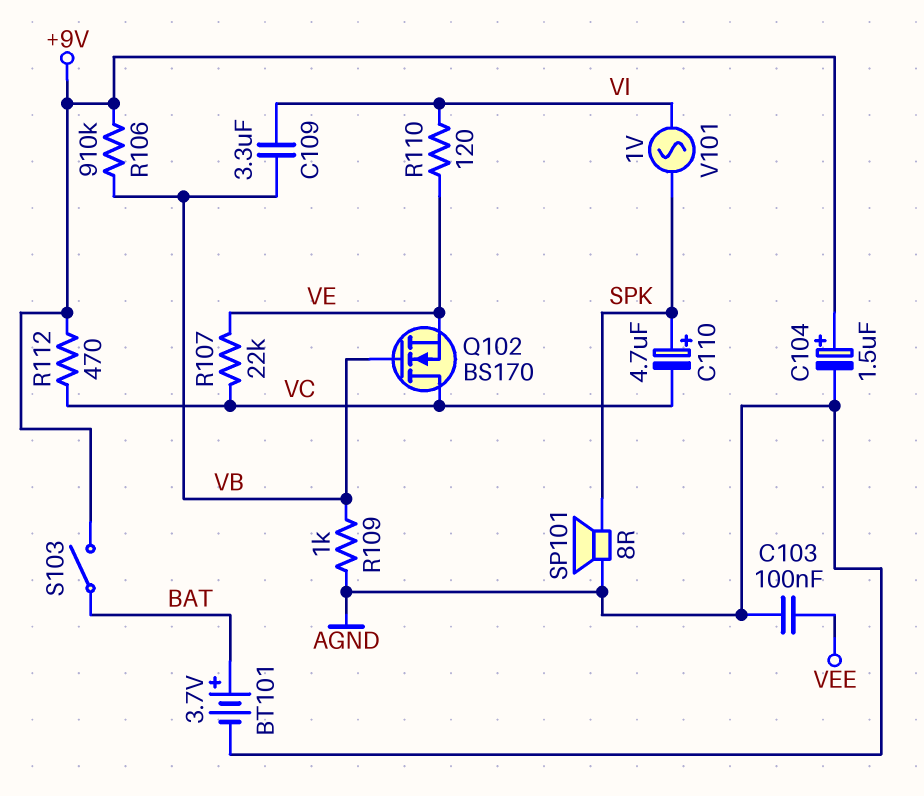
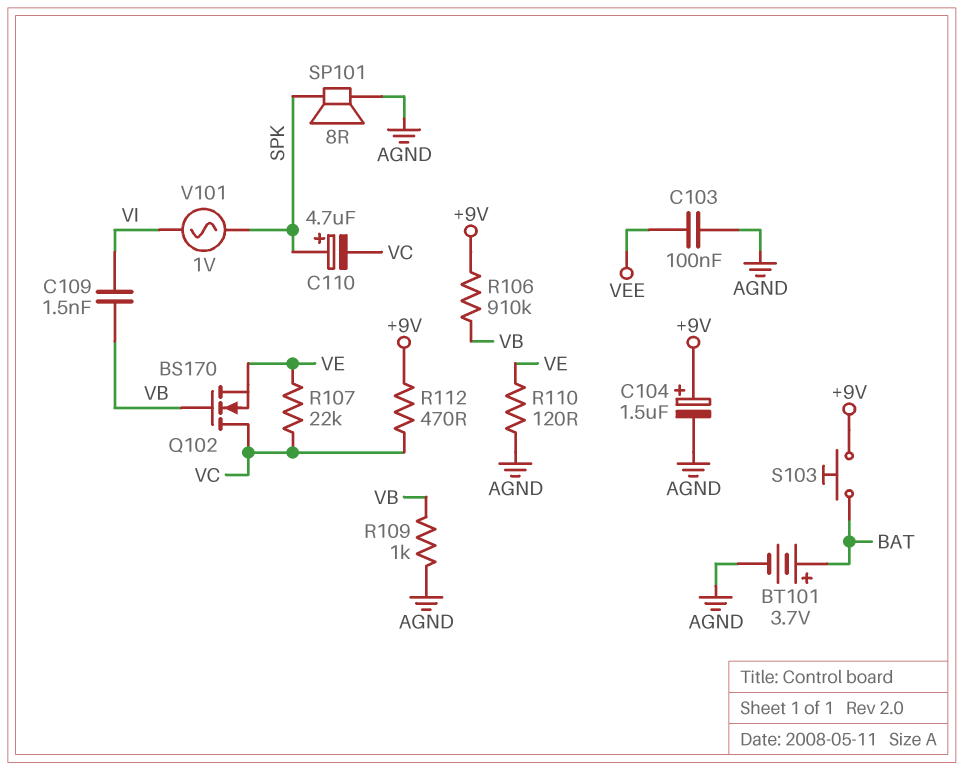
C109: 3.3uF (VB, VI) -> 1.5nF (VB, VI)
R110: 120 (VE, VI) -> 120 (AGND, VE)
S103: switch (+9V, BAT) -> button (+9V, BAT)

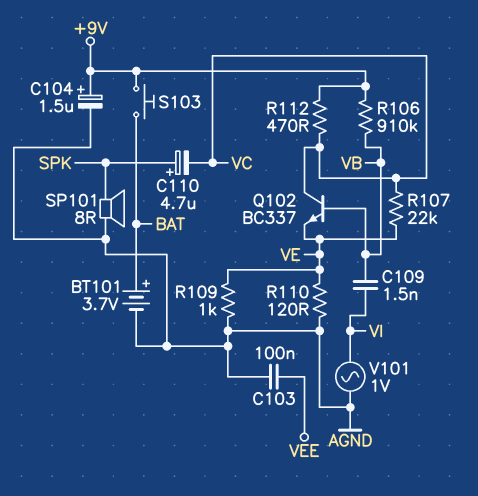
Q102: NMOS BS170 (G VB, D VC, S VE) -> NPN BC337 (B VB, C VC, E VE)
R109: 1k (AGND, VB) -> 1k (AGND, VE)
V101: AC 1V (SPK, VI) -> AC 1V (AGND, VI)

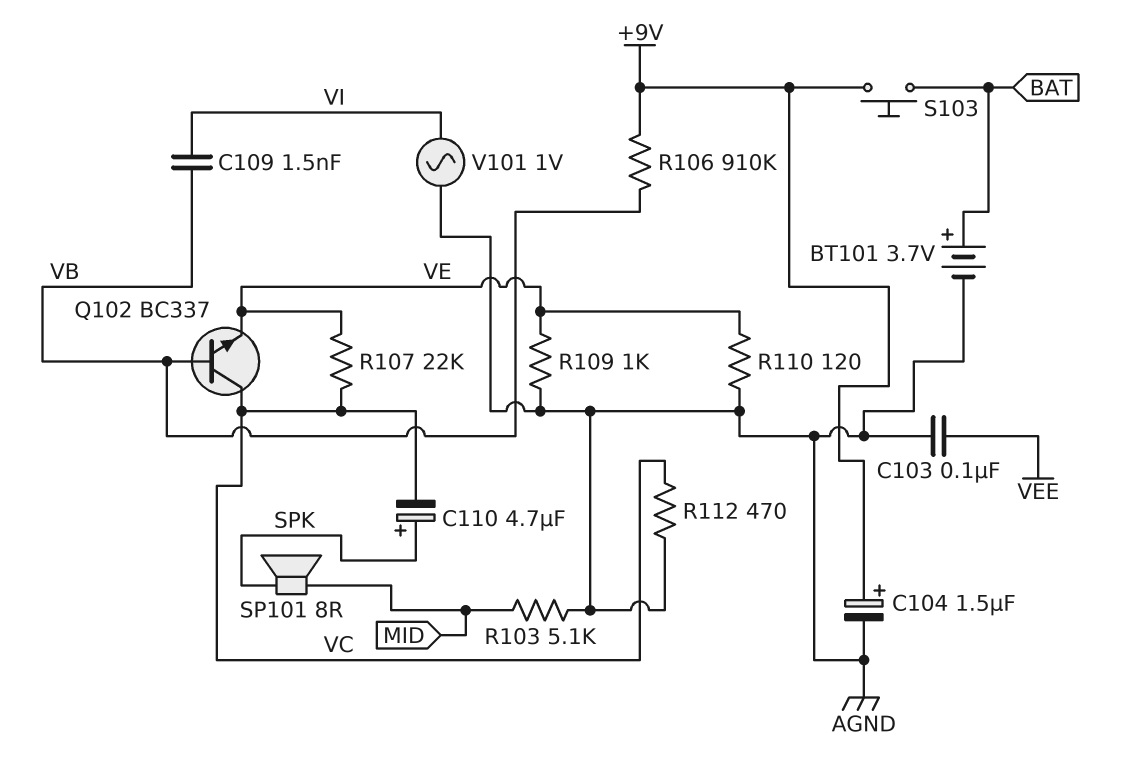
R103: none -> 5.1k (AGND, MID)
R112: 470 (+9V, VC) -> 470 (AGND, VC)
SP101: speaker 8R (AGND, SPK) -> speaker 8R (MID, SPK)

